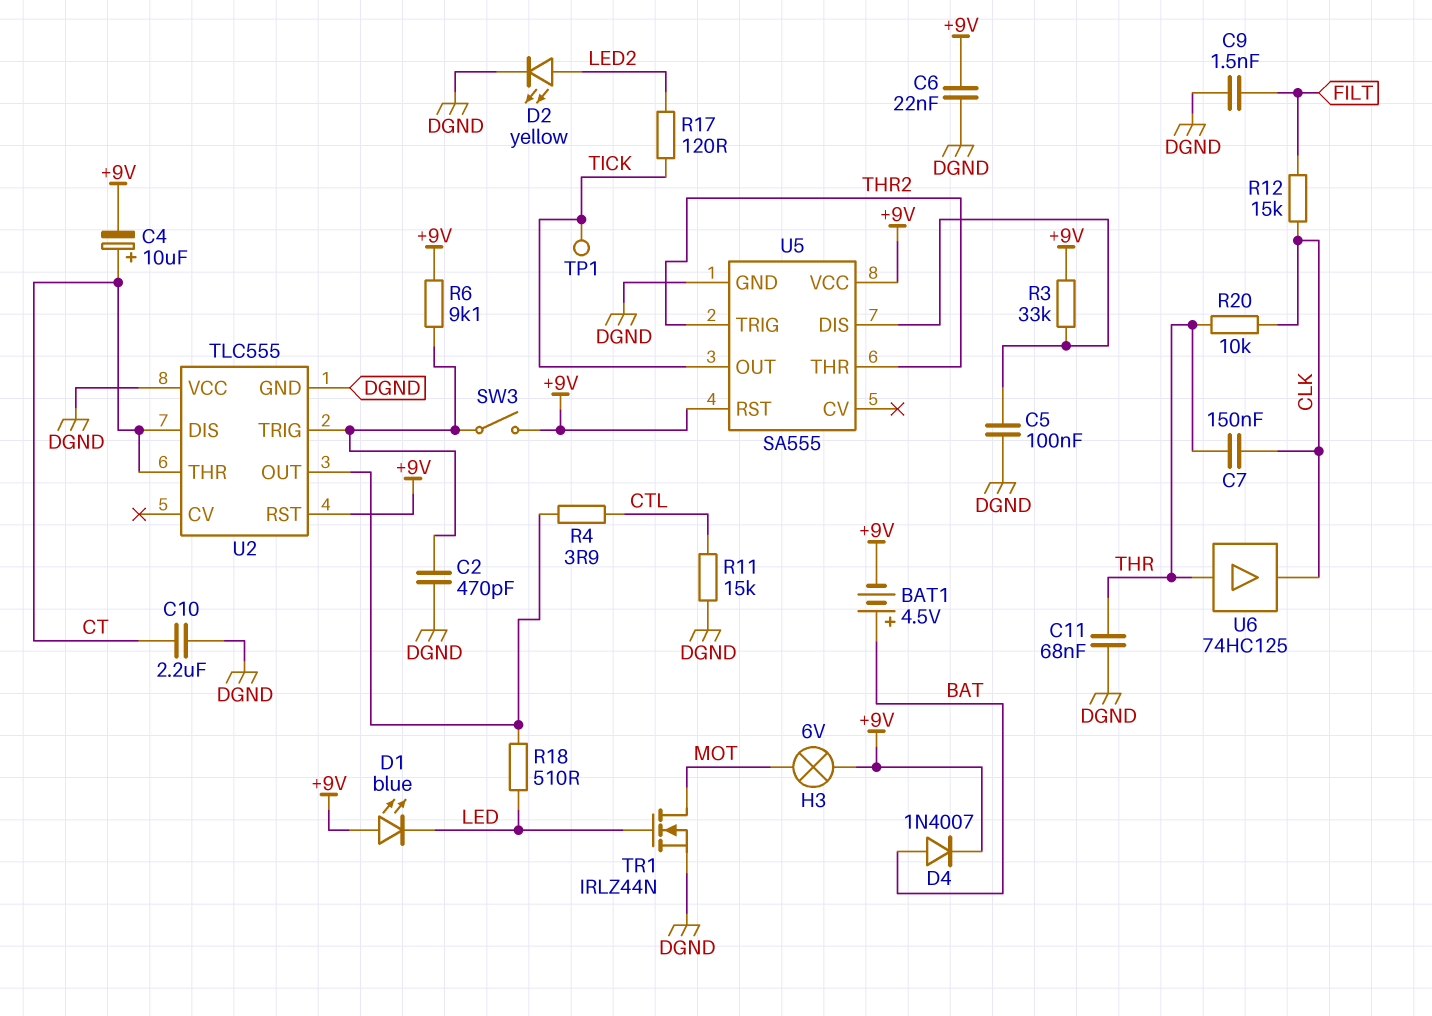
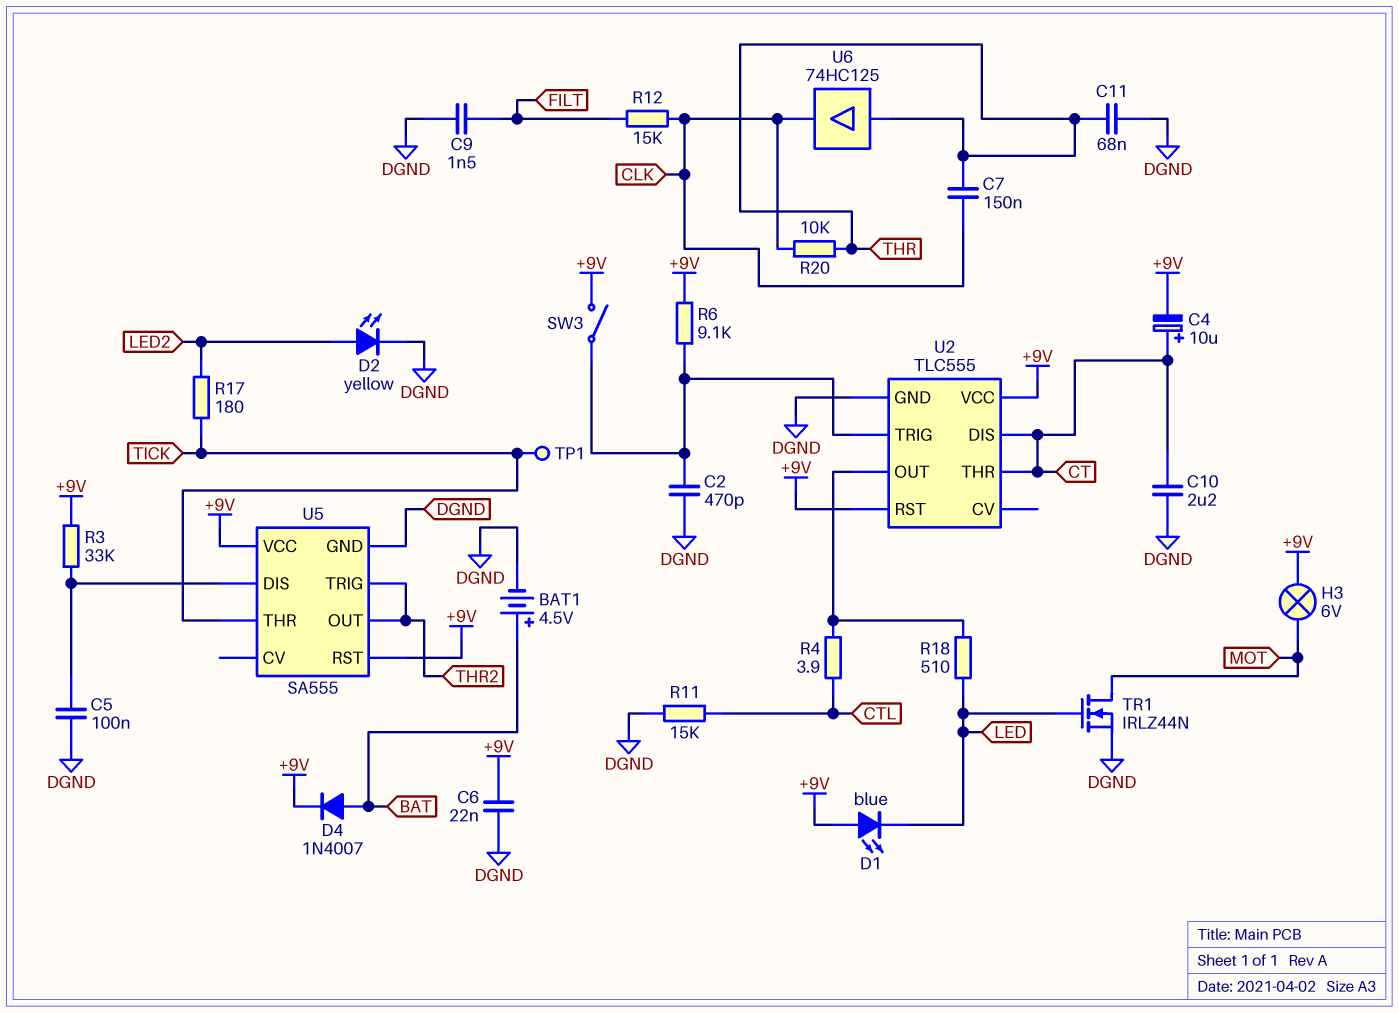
BAT1: 4.5V (plus BAT, minus +9V) -> 4.5V (plus BAT, minus DGND)
R17: 120 (LED2, TICK) -> 180 (LED2, TICK)
U2 pin VCC: DGND -> +9V
U5 pin OUT: TICK -> THR2
U5 pin THR: THR2 -> TICK

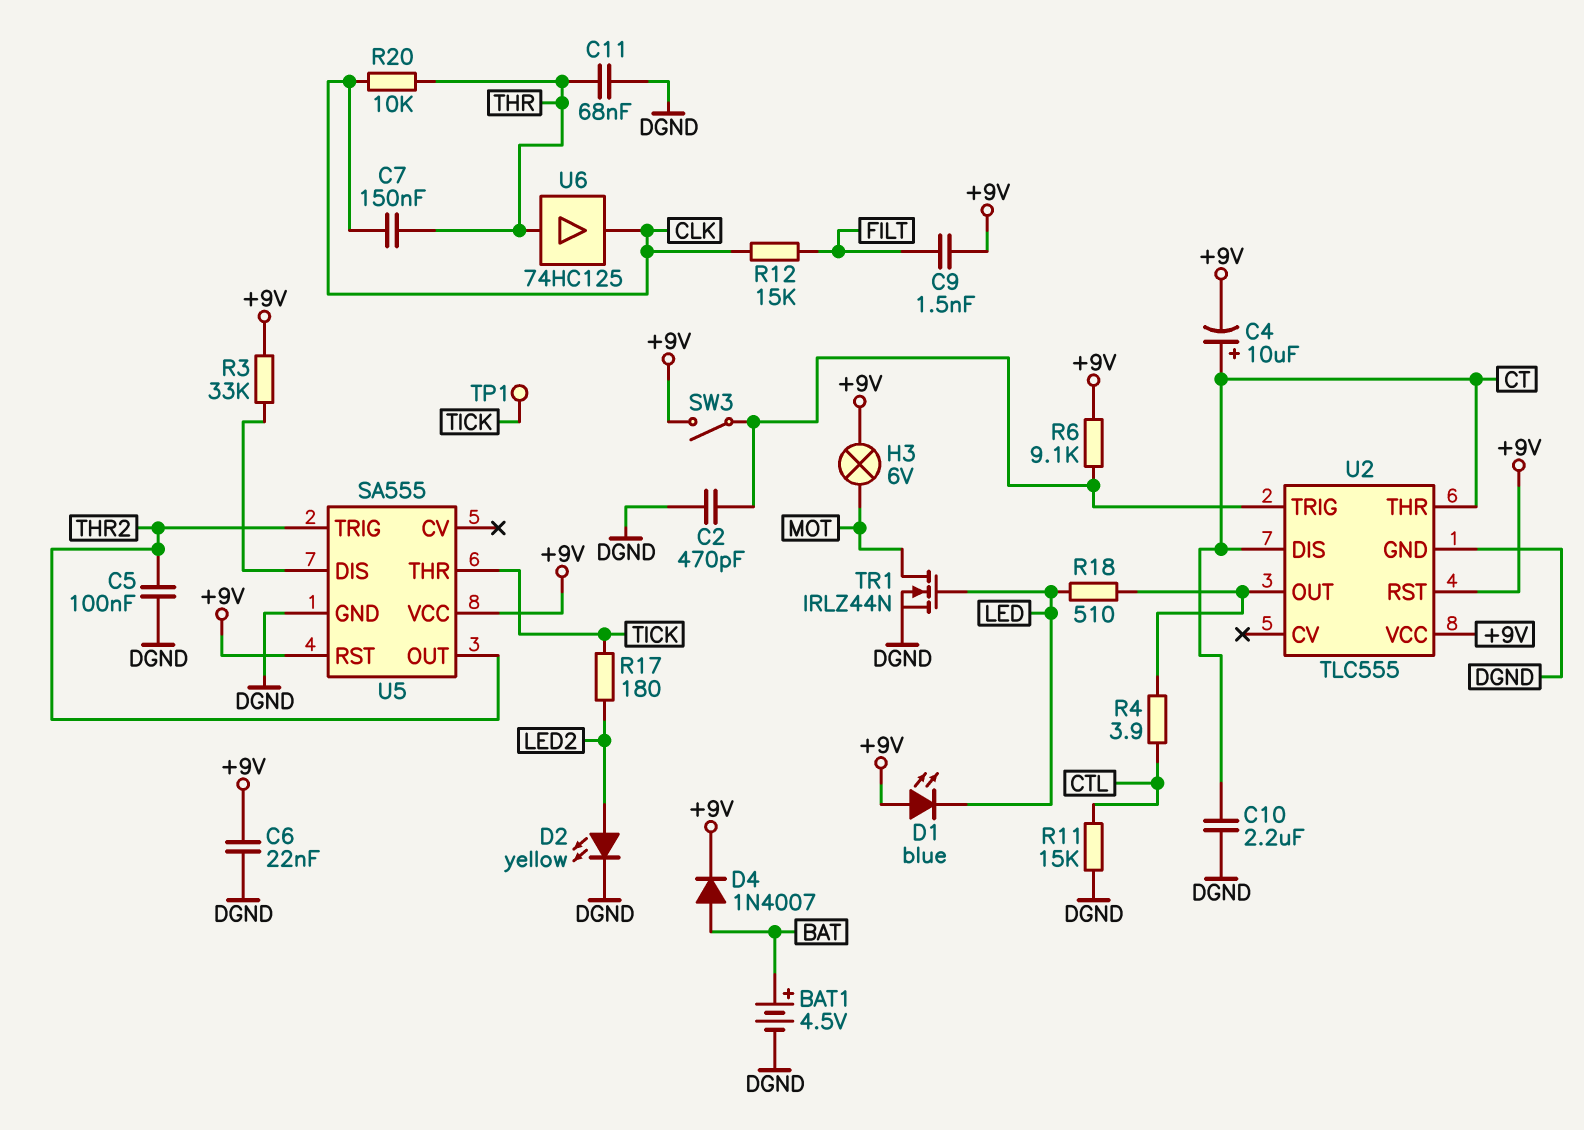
C5: 100nF (DGND, U5/DIS) -> 100nF (DGND, THR2)
C9: 1.5nF (DGND, FILT) -> 1.5nF (+9V, FILT)

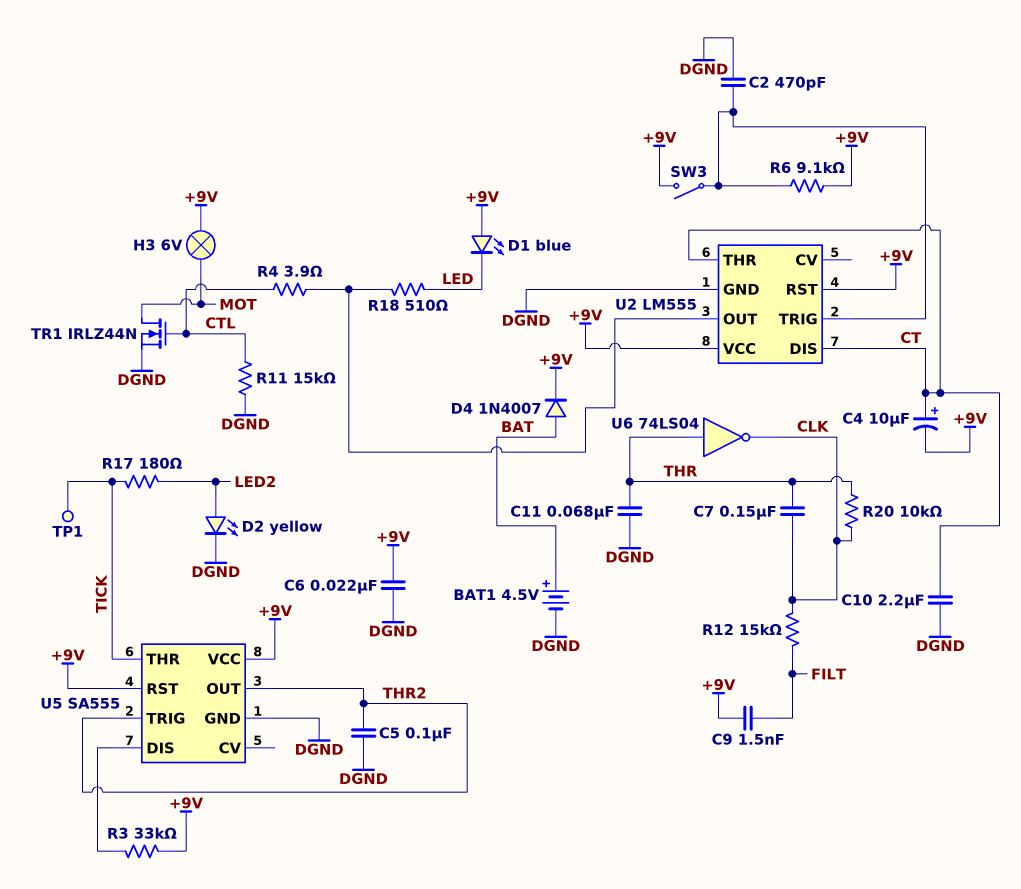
TR1: NMOS IRLZ44N (G LED, D MOT, S DGND) -> NMOS IRLZ44N (G CTL, D MOT, S DGND)
U2: TLC555 -> LM555
U6: buffer 74HC125 (in THR, out CLK) -> NOT 74LS04 (in THR, out CLK)

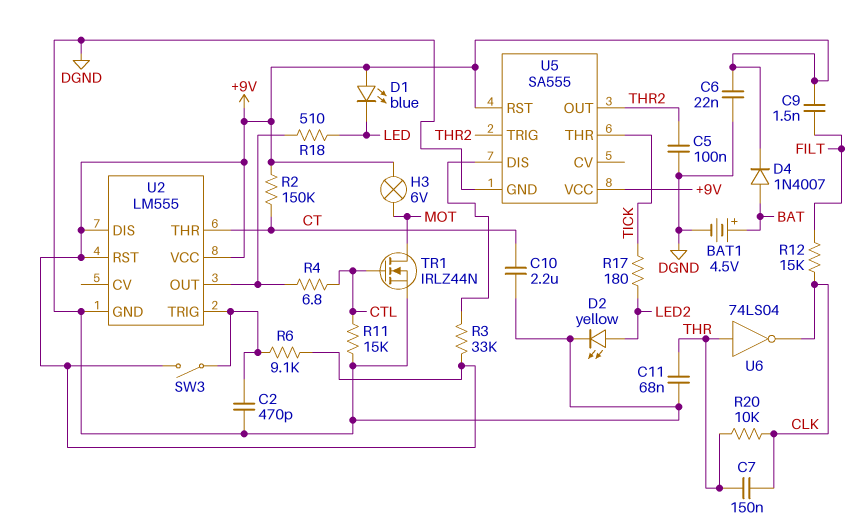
C4: 10uF (plus CT, minus +9V) -> none
R2: none -> 150k (+9V, CT)
R4: 3.9 (CTL, U2/OUT) -> 6.8 (CTL, U2/OUT)
TP1: test point (TICK) -> none
U2 pin DIS: CT -> +9V

